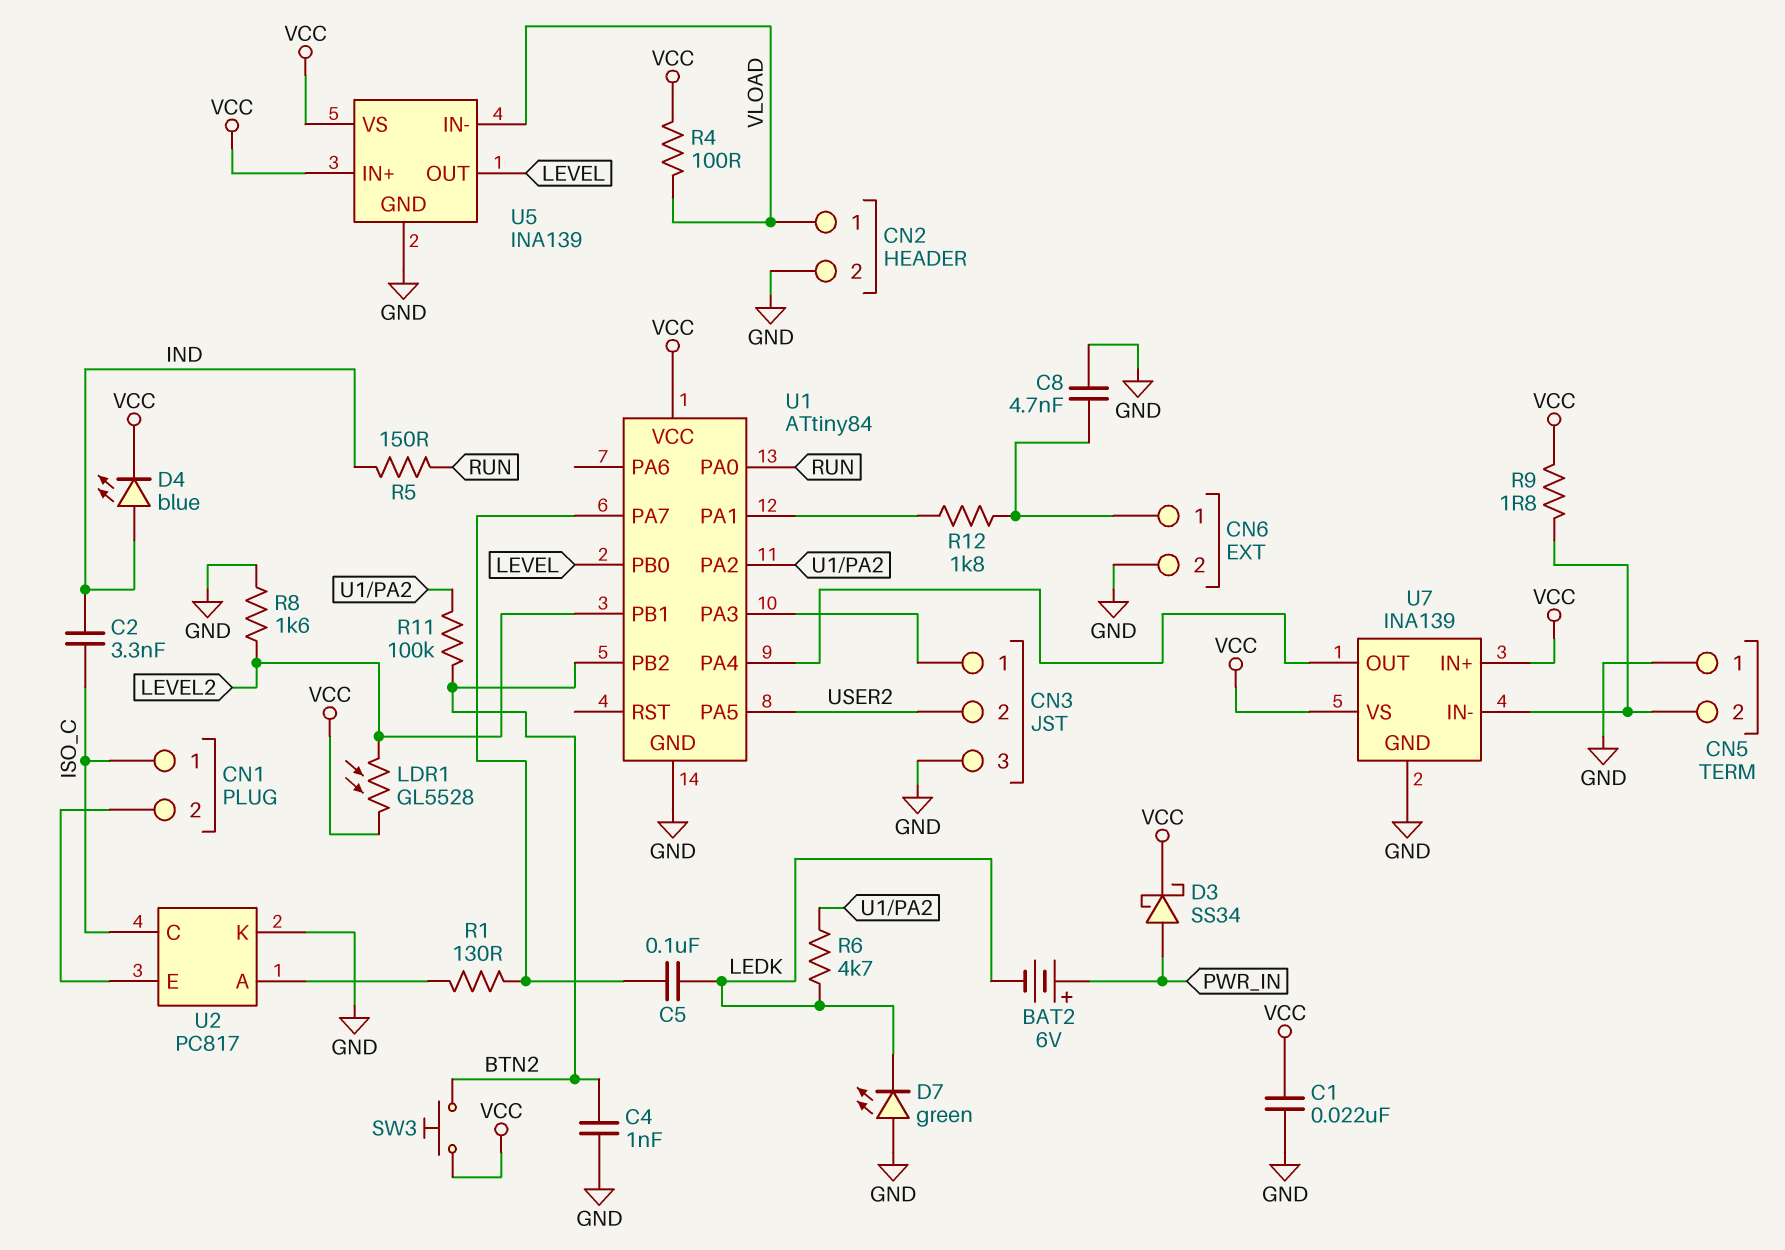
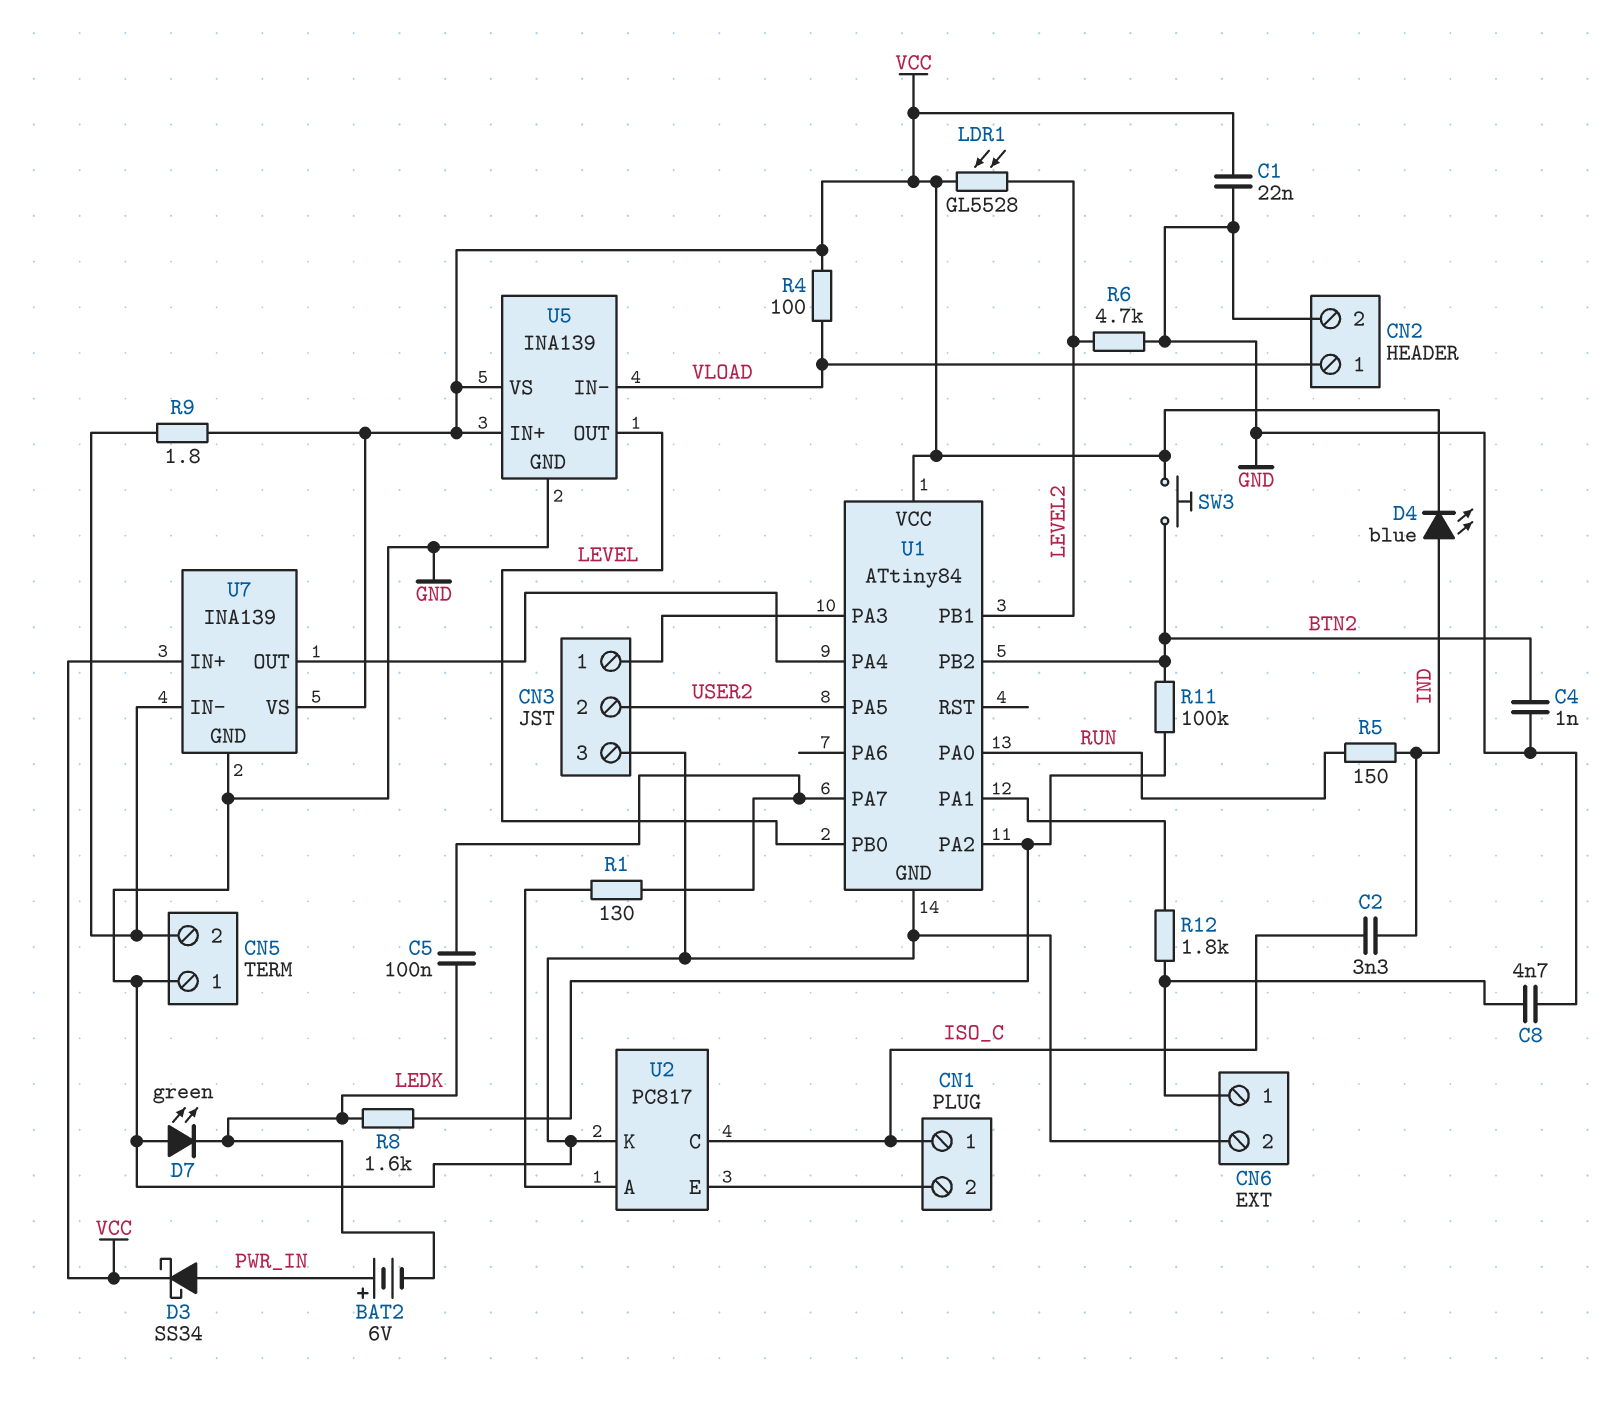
R6: 4.7k (LEDK, U1/PA2) -> 4.7k (GND, LEVEL2)
R8: 1.6k (GND, LEVEL2) -> 1.6k (LEDK, U1/PA2)

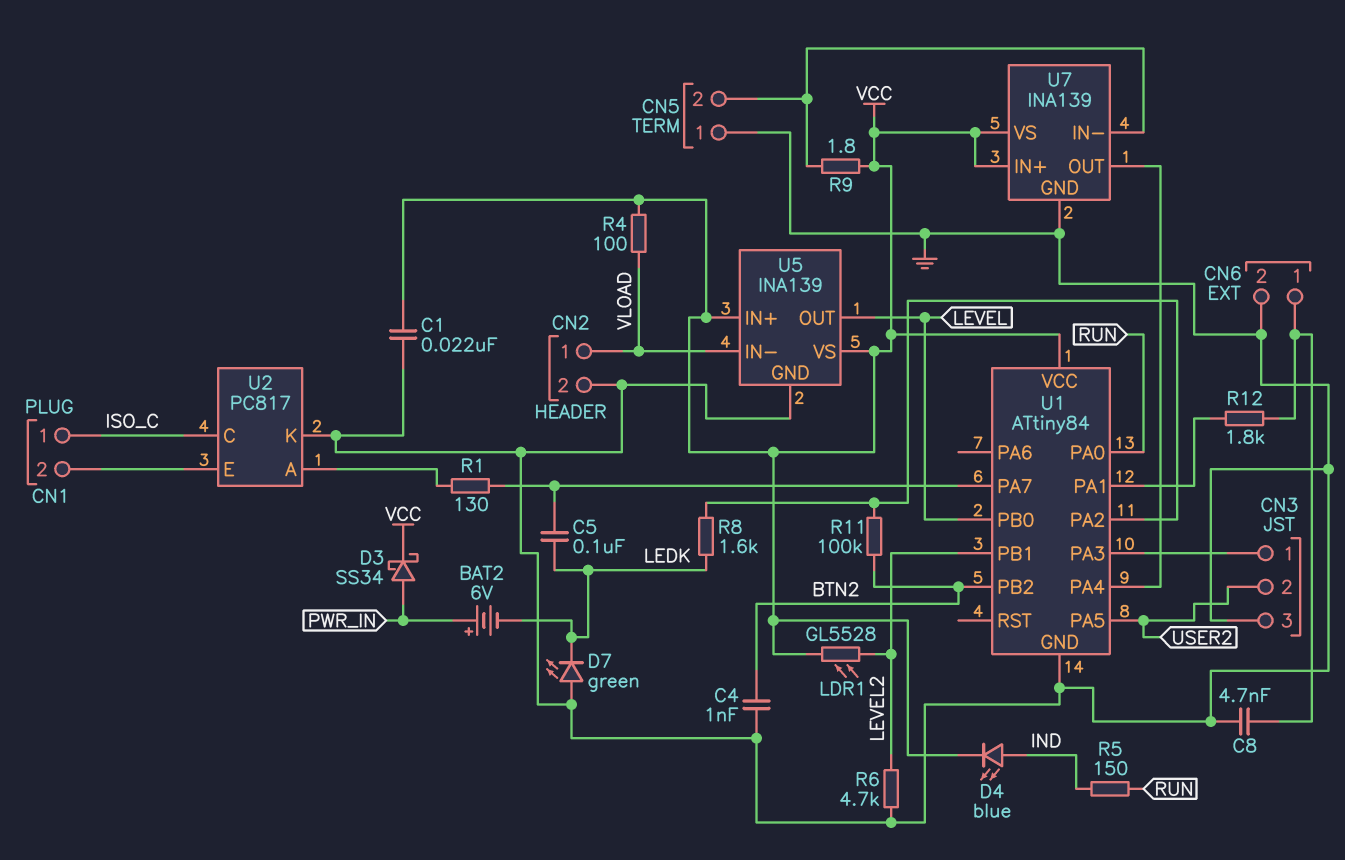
C2: 3.3nF (IND, ISO_C) -> none
SW3: button (BTN2, VCC) -> none

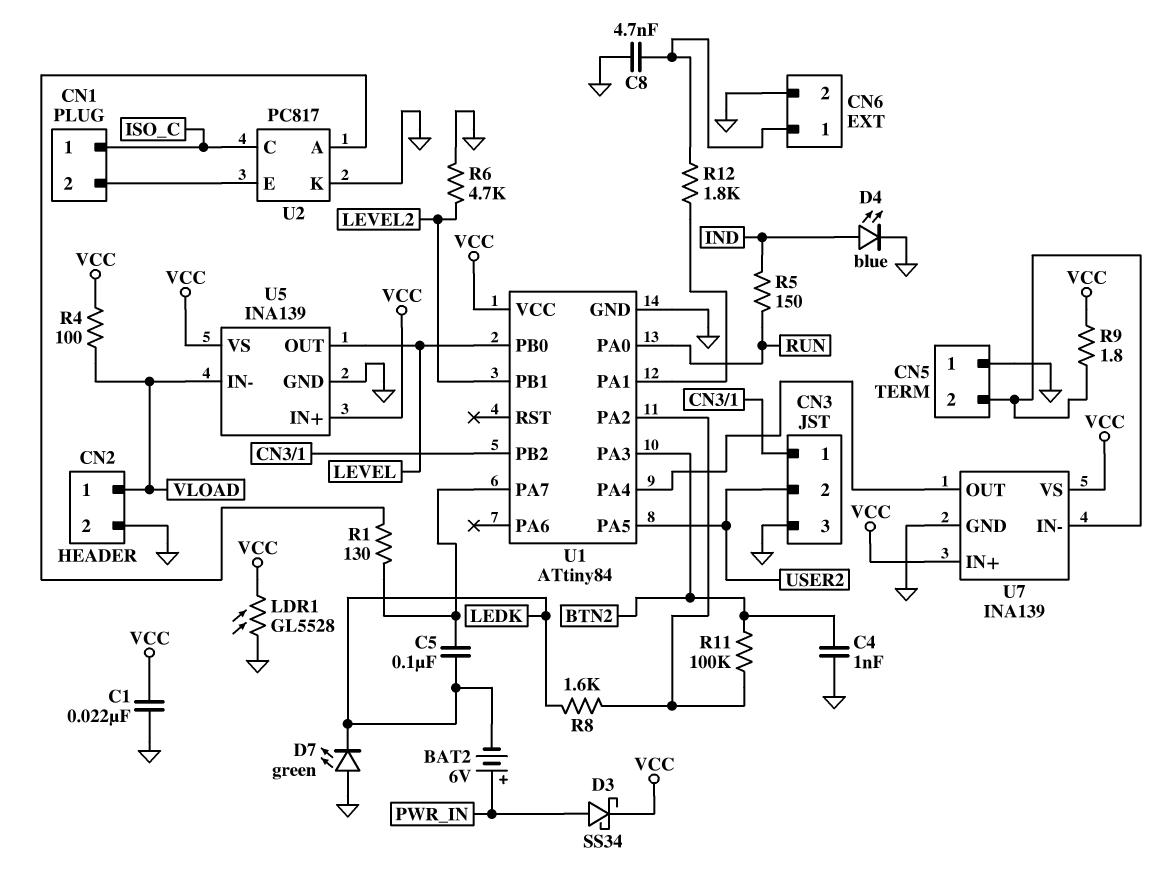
D4: LED blue (A IND, K VCC) -> LED blue (A IND, K GND)
LDR1: GL5528 (LEVEL2, VCC) -> GL5528 (GND, VCC)
U1 pin PA3: CN3/1 -> BTN2
U1 pin PB2: BTN2 -> CN3/1

